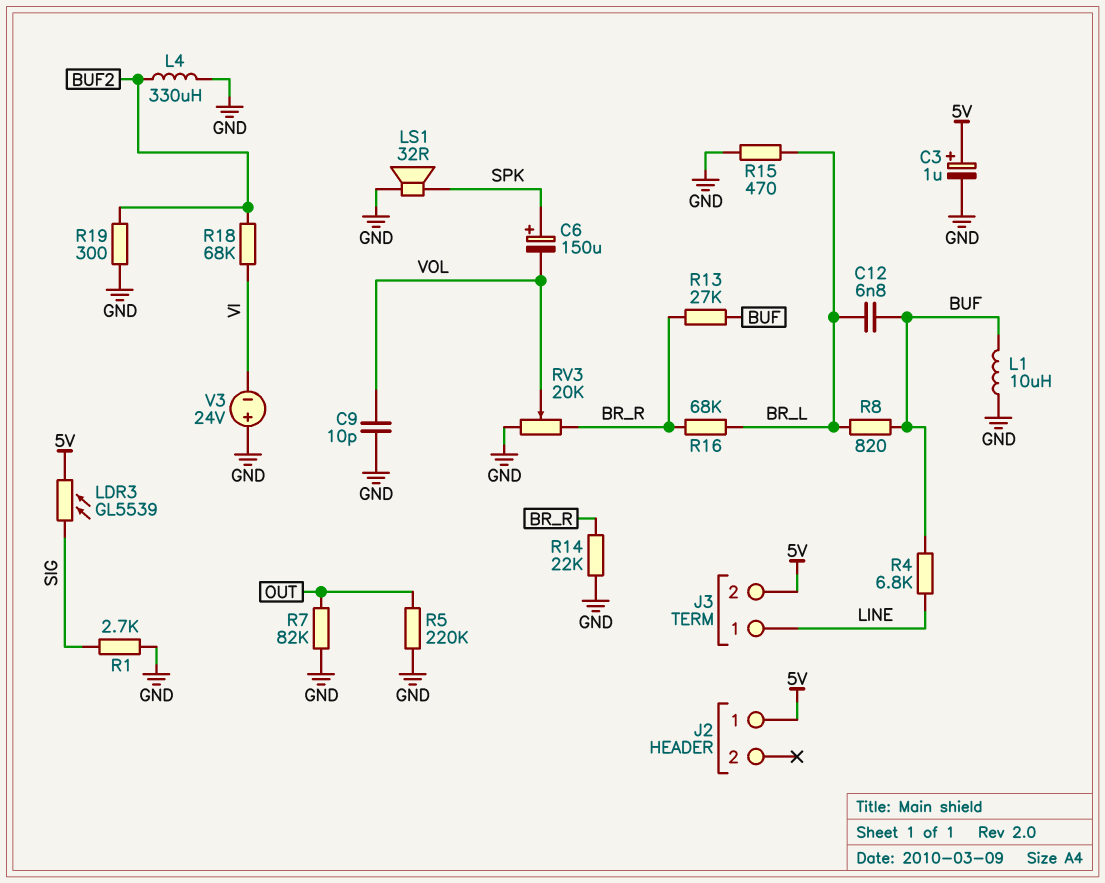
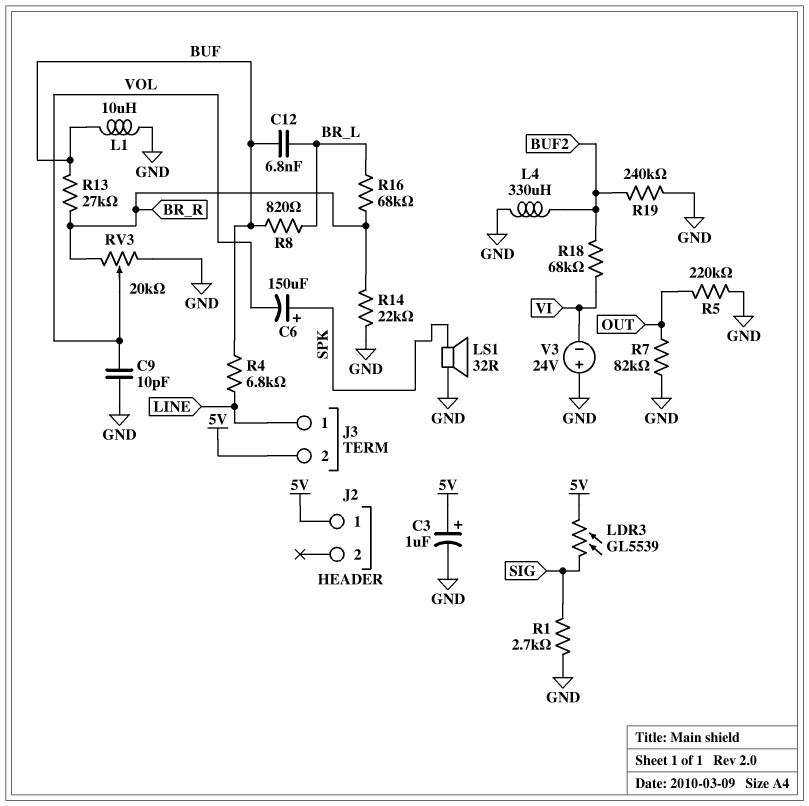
R15: 470 (BR_L, GND) -> none
R19: 300 (BUF2, GND) -> 240k (BUF2, GND)

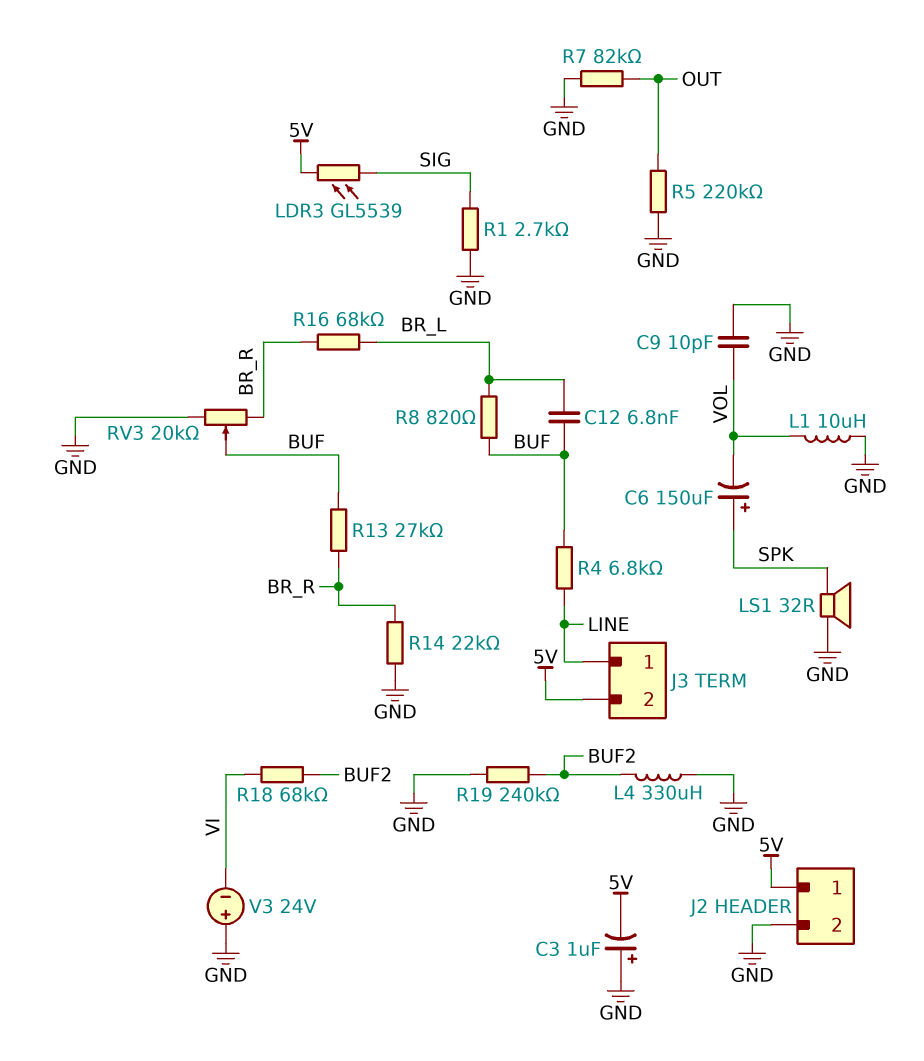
C3: 1uF (plus 5V, minus GND) -> 1uF (plus GND, minus 5V)
J2 pin 2: none -> GND
L1: 10uH (BUF, GND) -> 10uH (GND, VOL)
RV3: 20k (BR_R, GND, wiper VOL) -> 20k (BR_R, GND, wiper BUF)

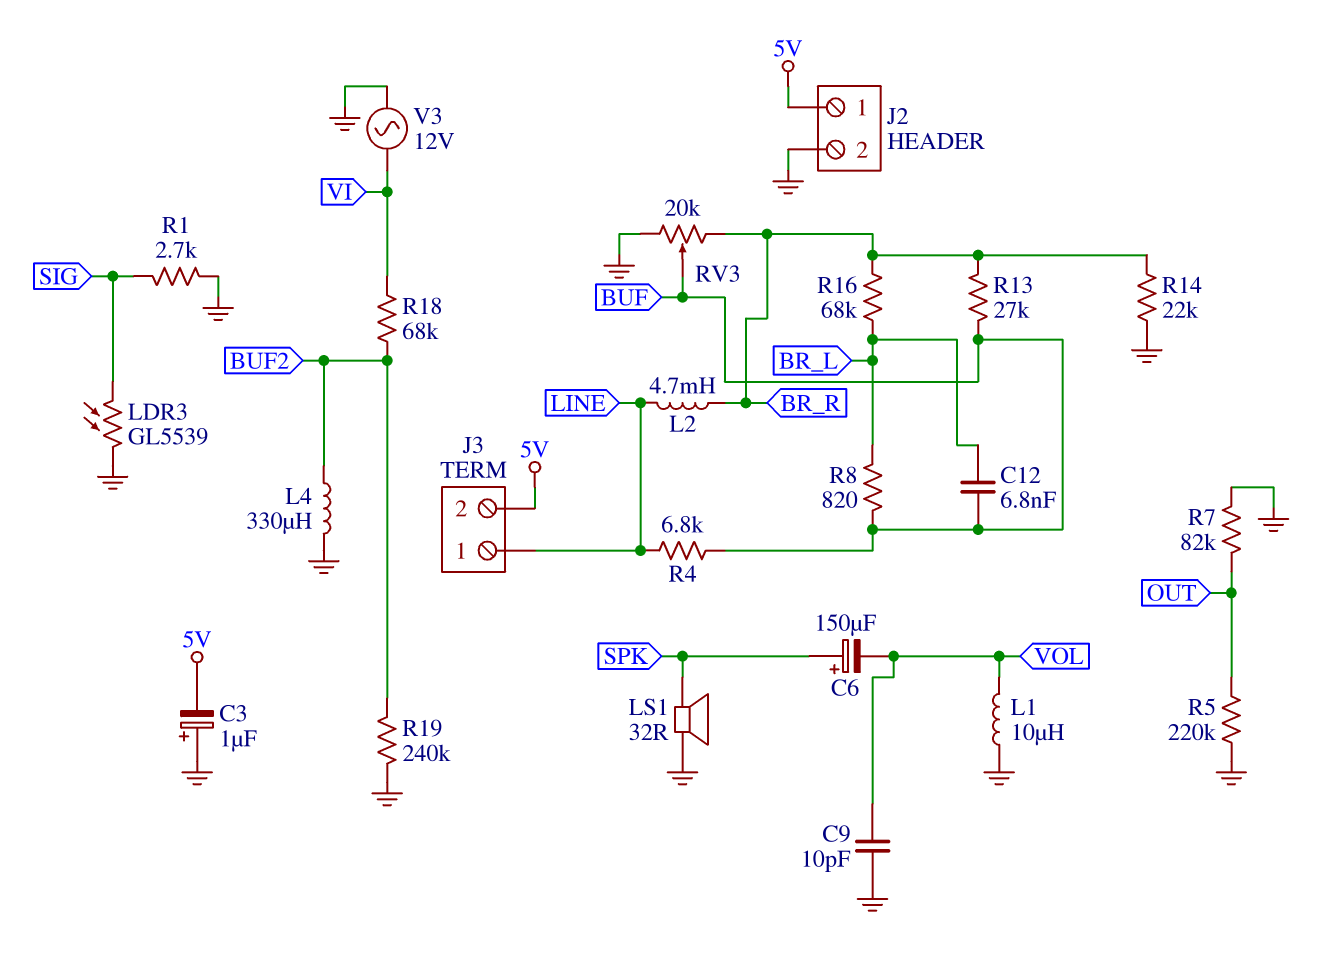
L2: none -> 4.7mH (BR_R, LINE)
LDR3: GL5539 (5V, SIG) -> GL5539 (GND, SIG)
V3: 24V (plus GND, minus VI) -> AC 12V (GND, VI)

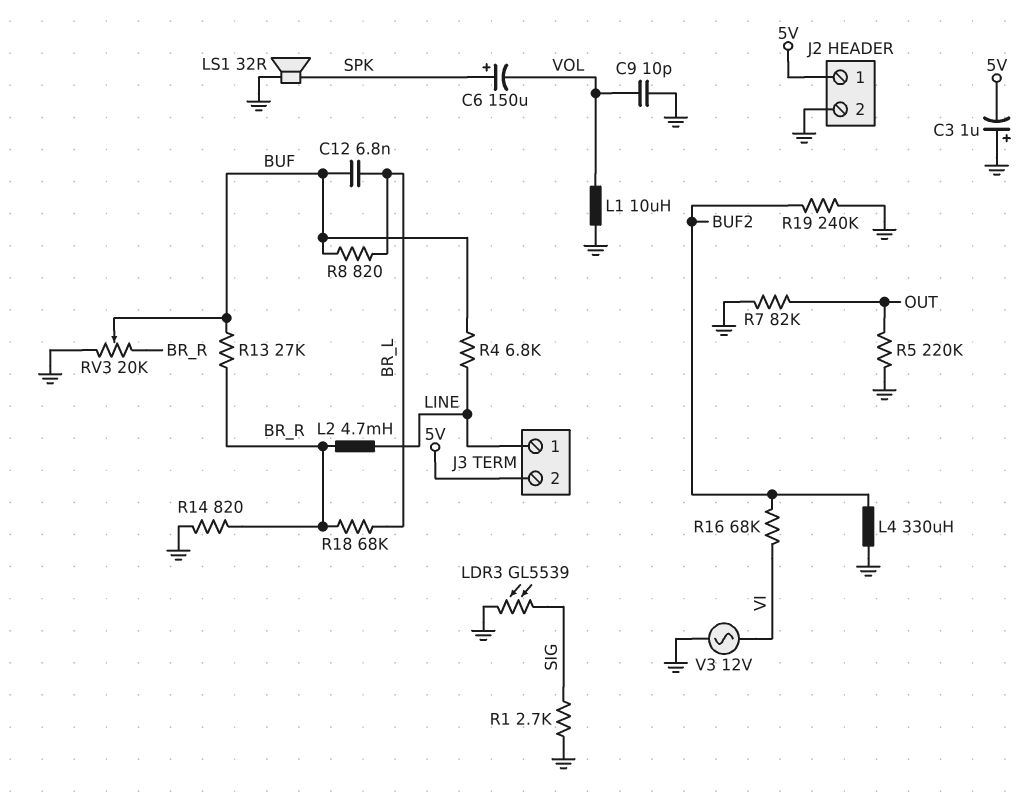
R14: 22k (BR_R, GND) -> 820 (BR_R, GND)
R16: 68k (BR_L, BR_R) -> 68k (BUF2, VI)
R18: 68k (BUF2, VI) -> 68k (BR_L, BR_R)

